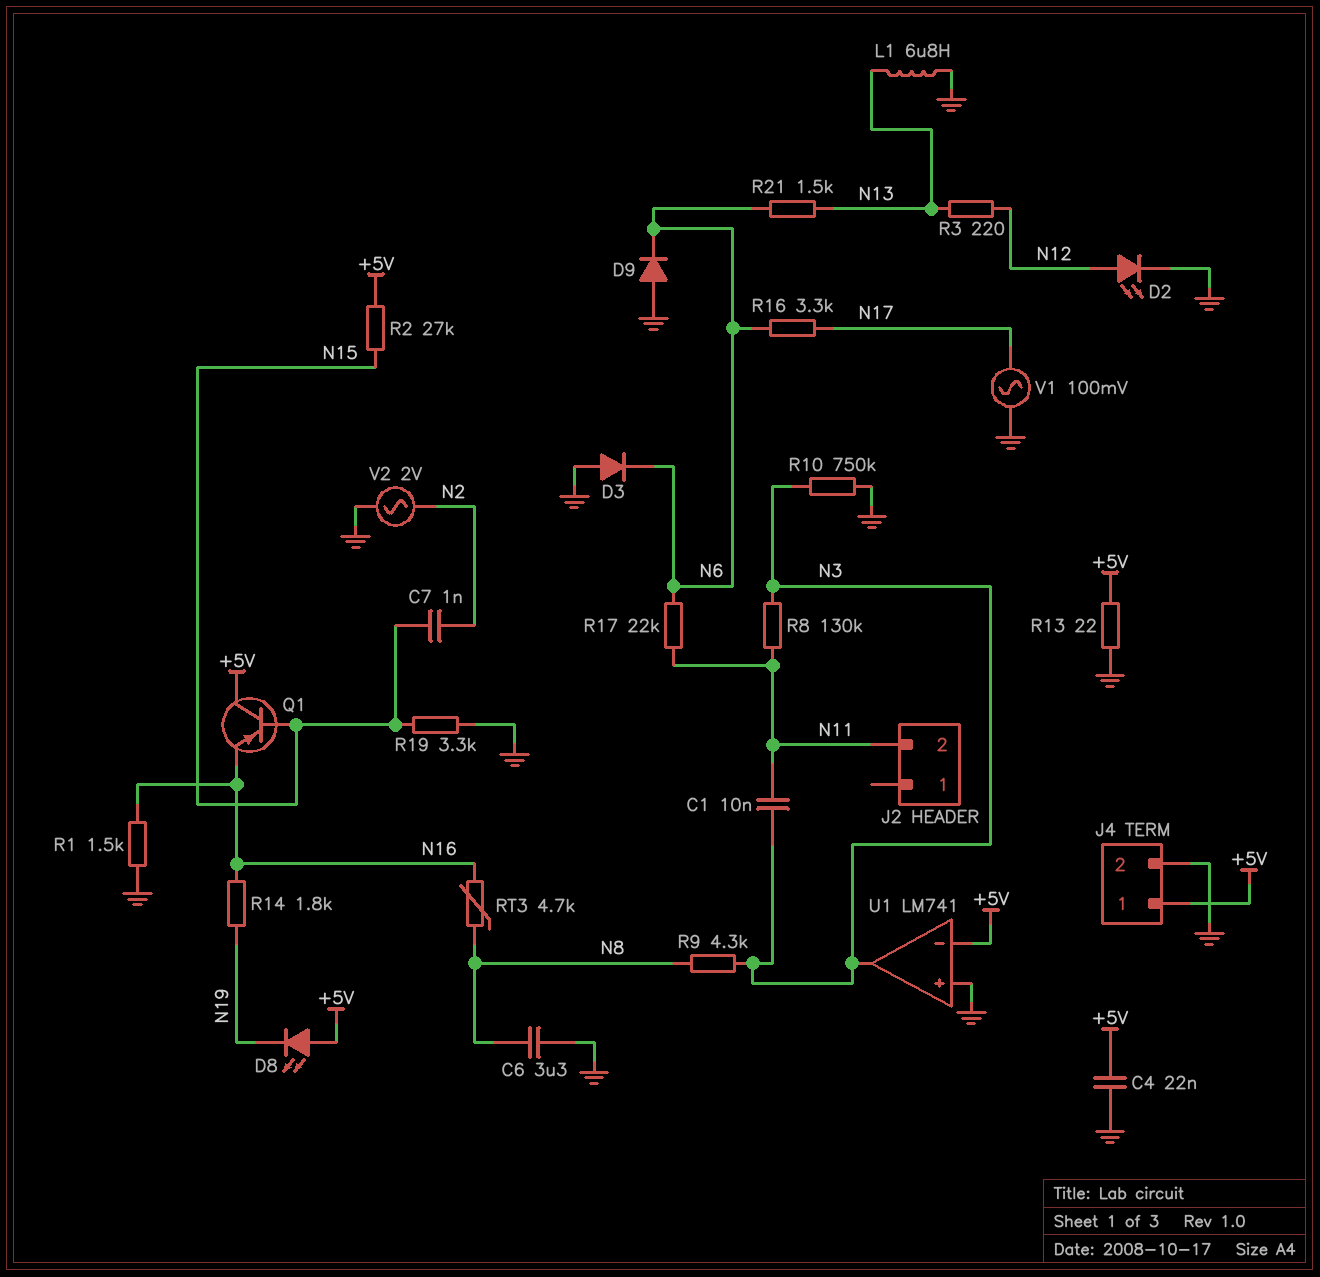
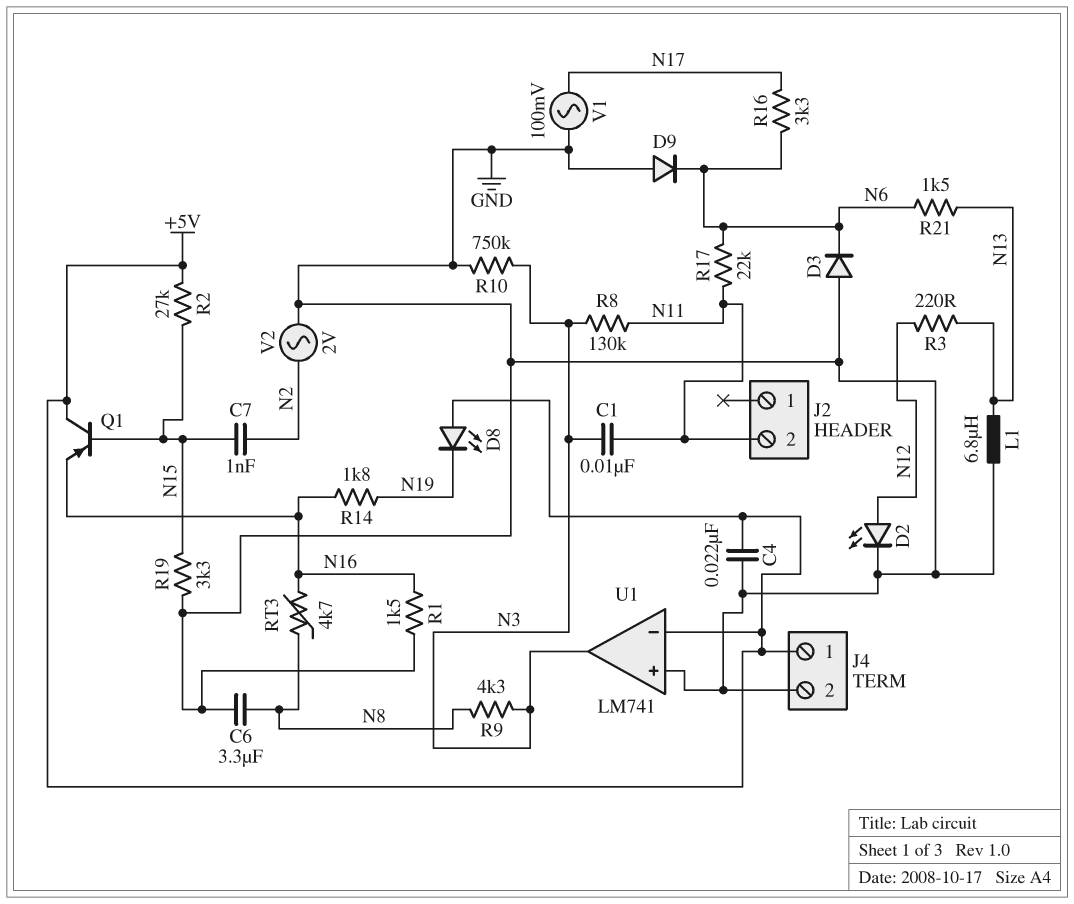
R13: 22 (+5V, GND) -> none

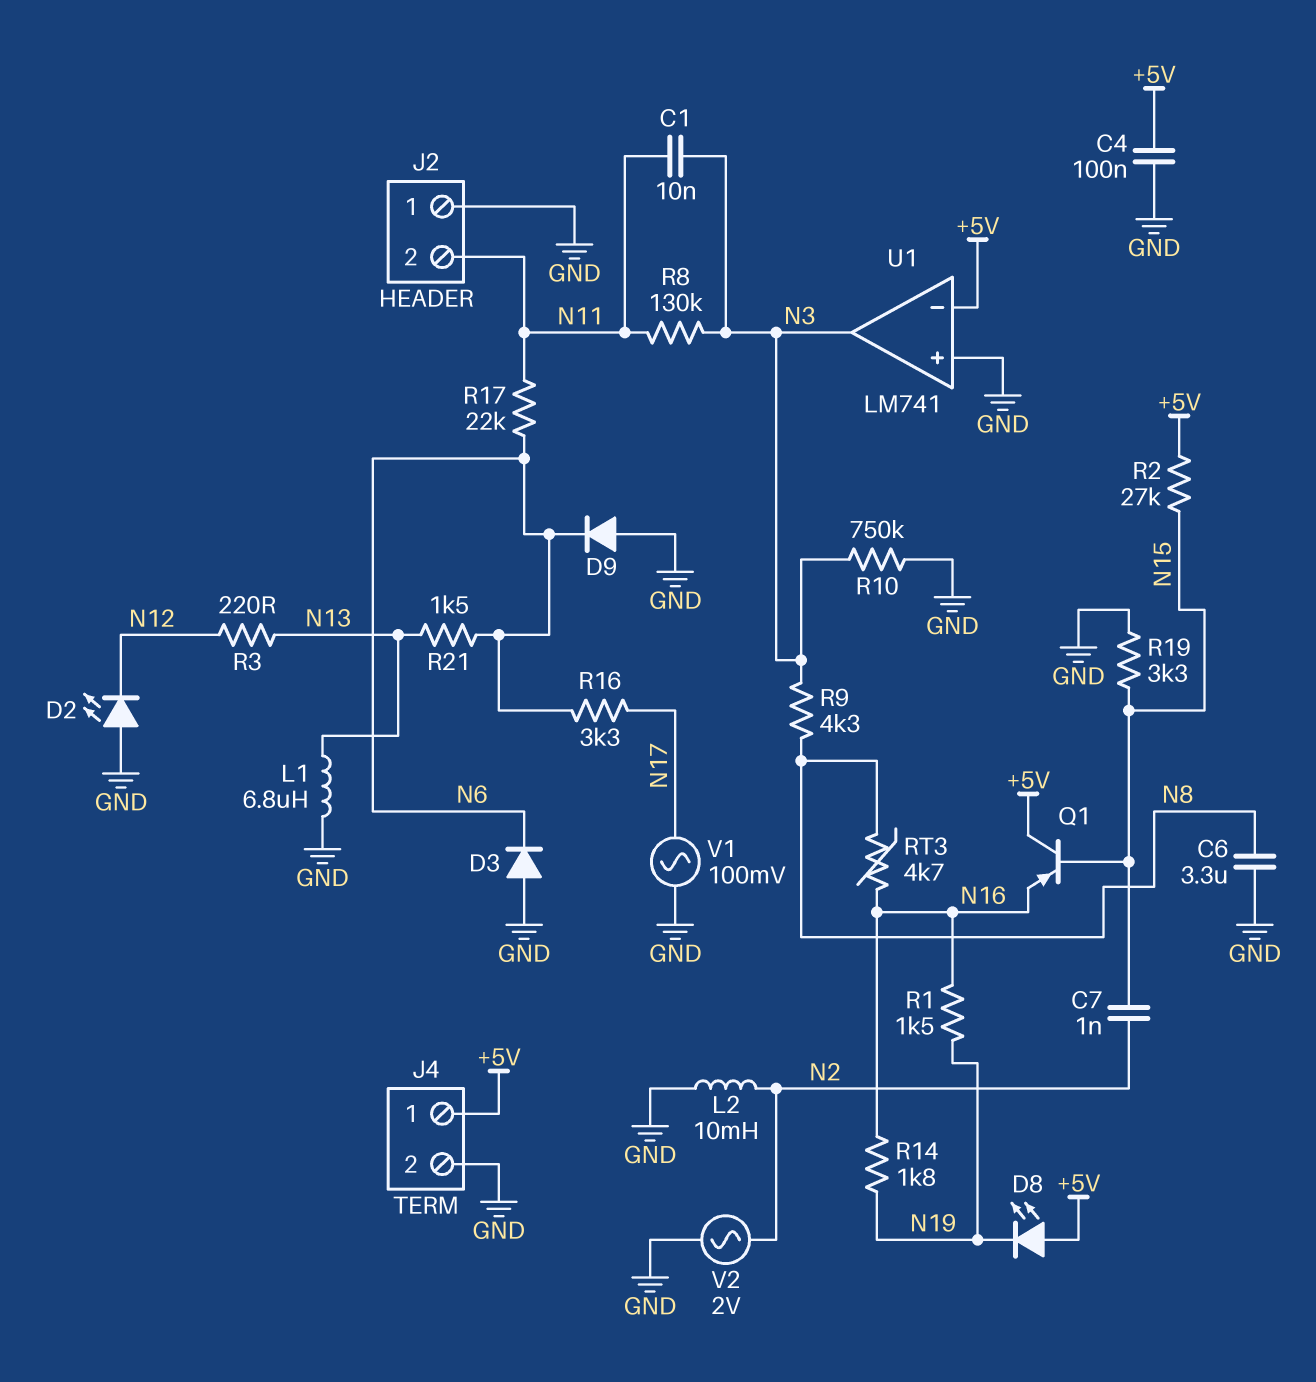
C4: 22nF (+5V, GND) -> 100nF (+5V, GND)
D2: LED (A N12, K GND) -> LED (A GND, K N12)
J2 pin 1: none -> GND
L2: none -> 10mH (GND, N2)
R1: 1.5k (GND, N16) -> 1.5k (N16, N19)

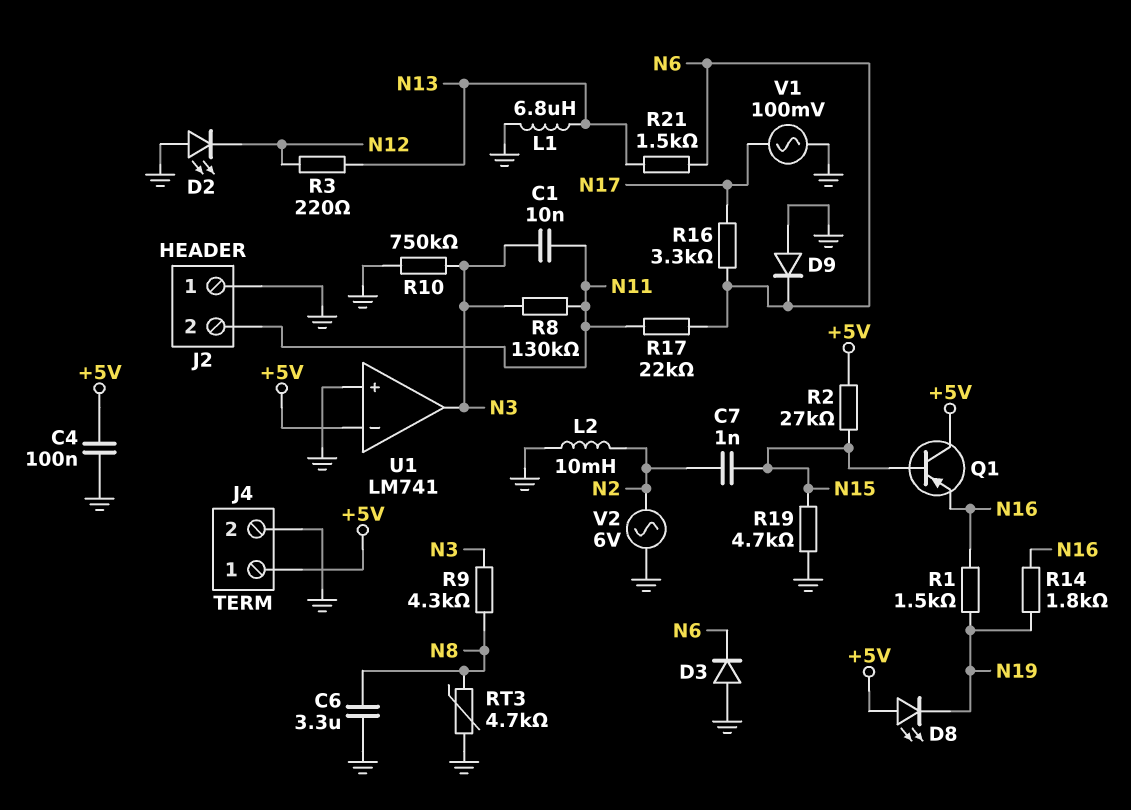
R19: 3.3k (GND, N15) -> 4.7k (GND, N15)
RT3: 4.7k (N8, N16) -> 4.7k (GND, N8)
V2: AC 2V (GND, N2) -> AC 6V (GND, N2)

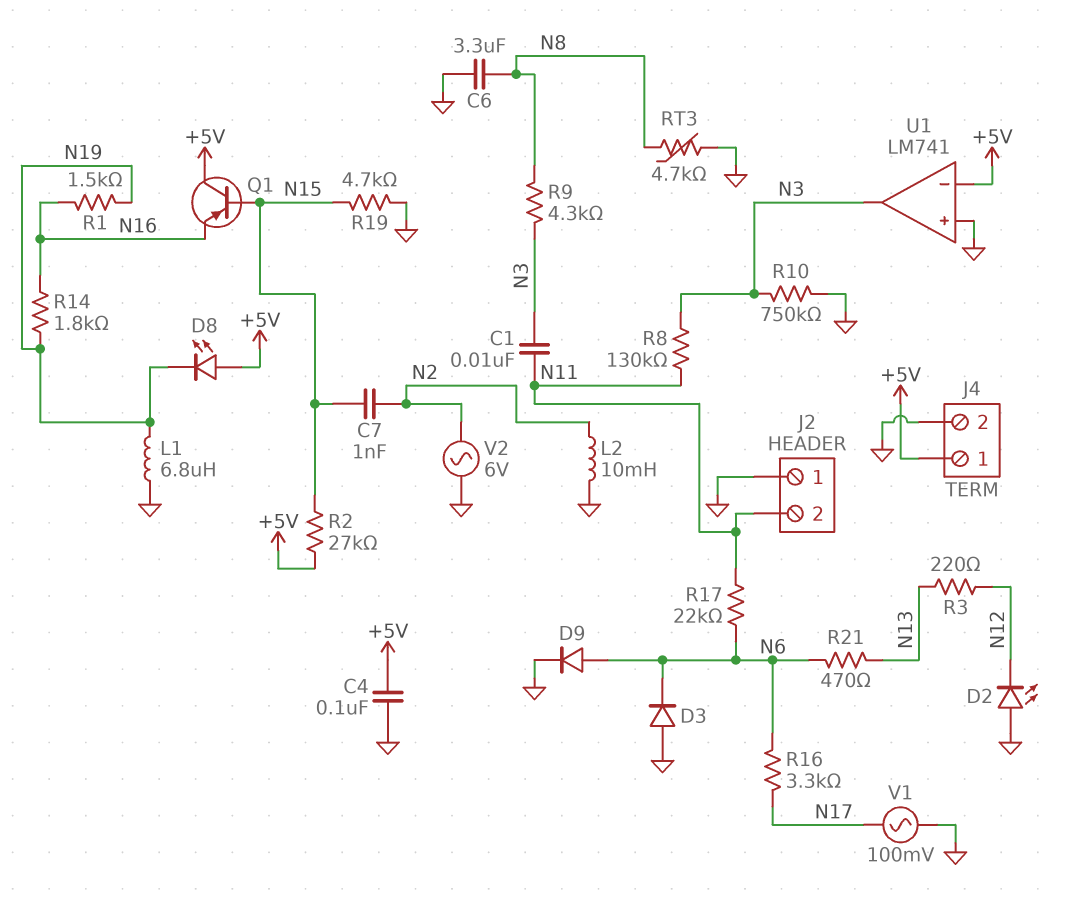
D9: diode (A GND, K N6) -> diode (A N6, K GND)
L1: 6.8uH (GND, N13) -> 6.8uH (GND, N19)
R21: 1.5k (N6, N13) -> 470 (N6, N13)

